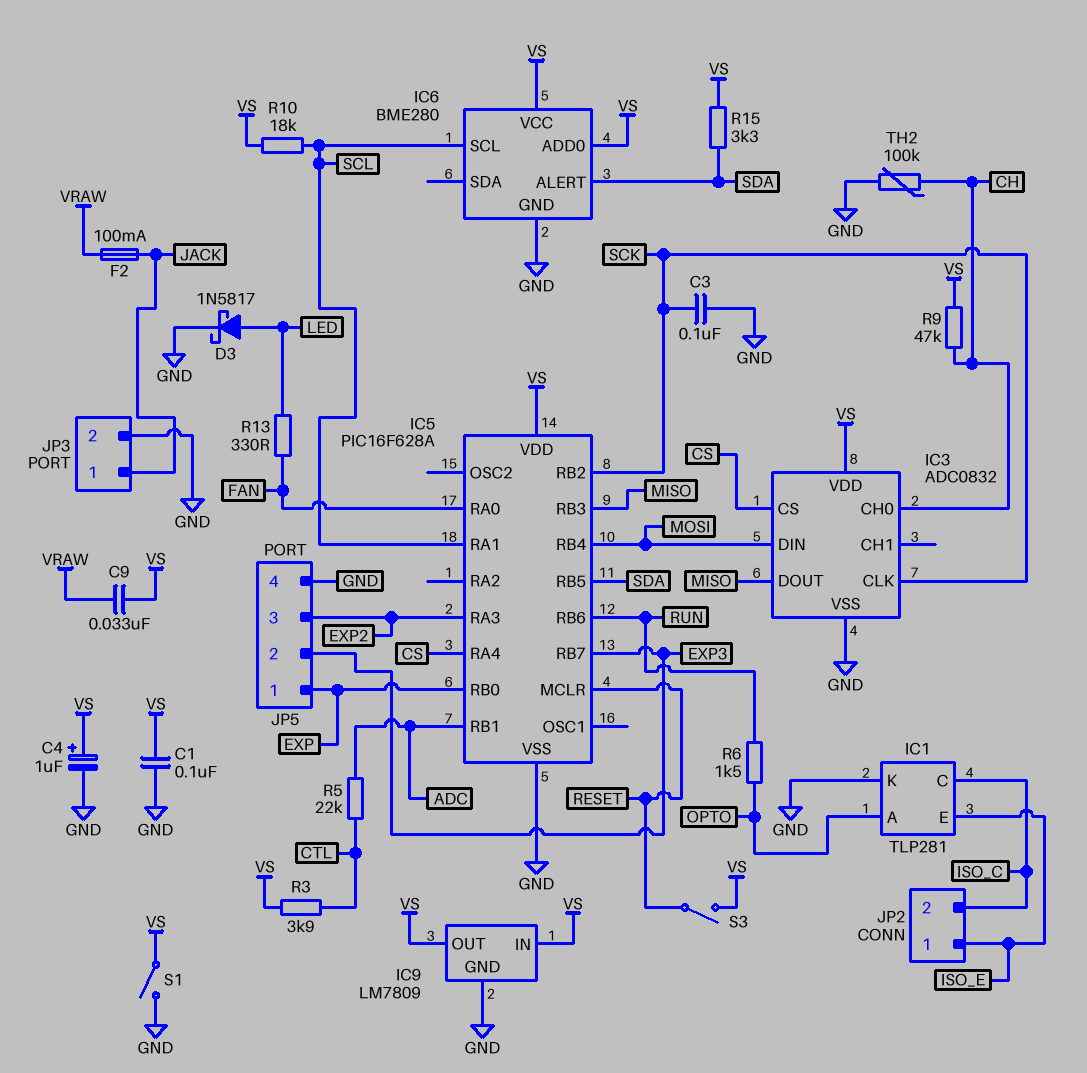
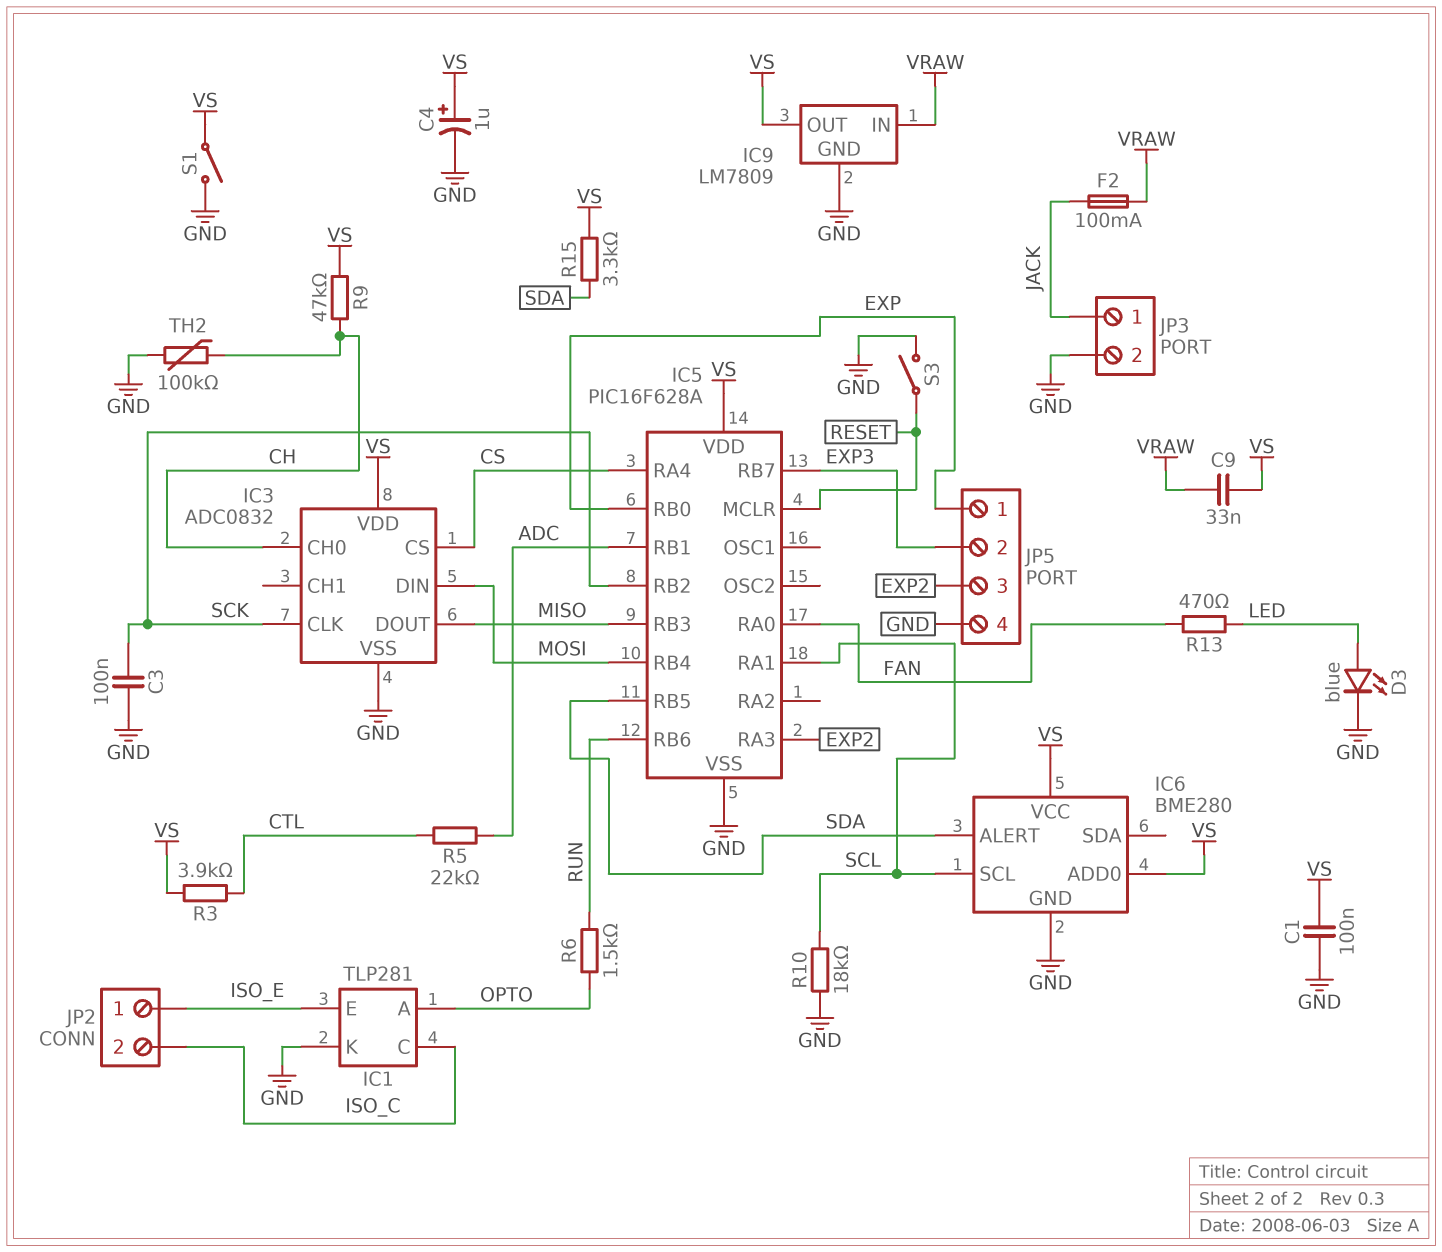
D3: schottky 1N5817 (A LED, K GND) -> LED blue (A LED, K GND)
IC9 pin IN: VS -> VRAW
R10: 18k (SCL, VS) -> 18k (GND, SCL)
R13: 330 (FAN, LED) -> 470 (FAN, LED)
S3: switch (RESET, VS) -> switch (GND, RESET)

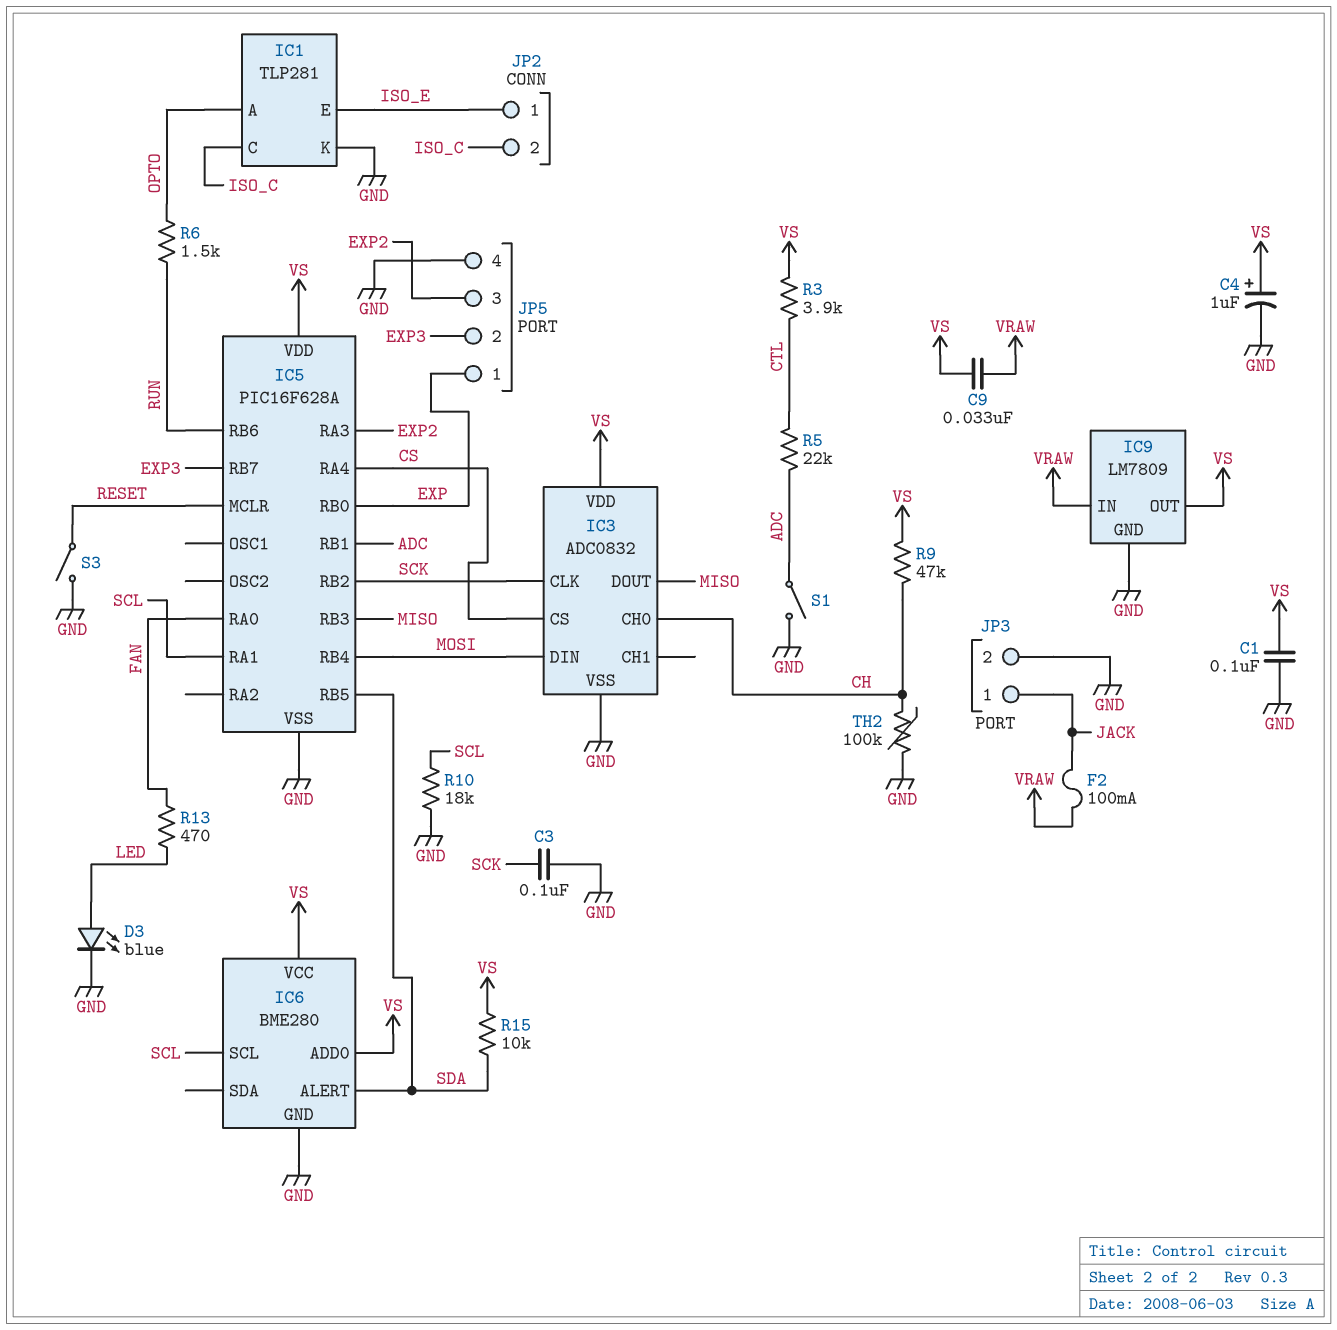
R15: 3.3k (SDA, VS) -> 10k (SDA, VS)
S1: switch (GND, VS) -> switch (ADC, GND)

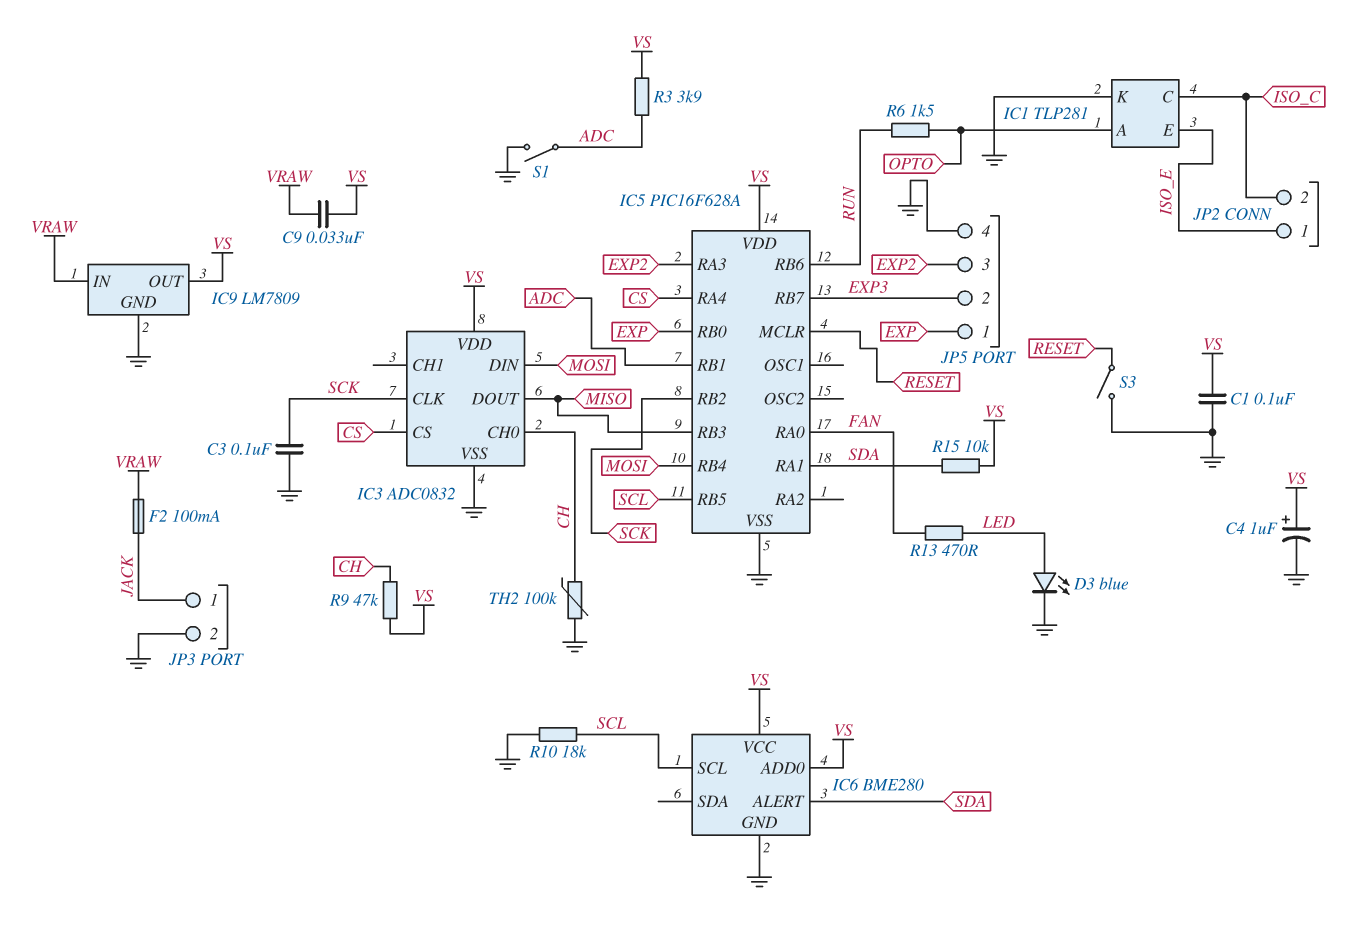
IC5 pin RA1: SCL -> SDA
IC5 pin RB5: SDA -> SCL
R3: 3.9k (CTL, VS) -> 3.9k (ADC, VS)
R5: 22k (ADC, CTL) -> none

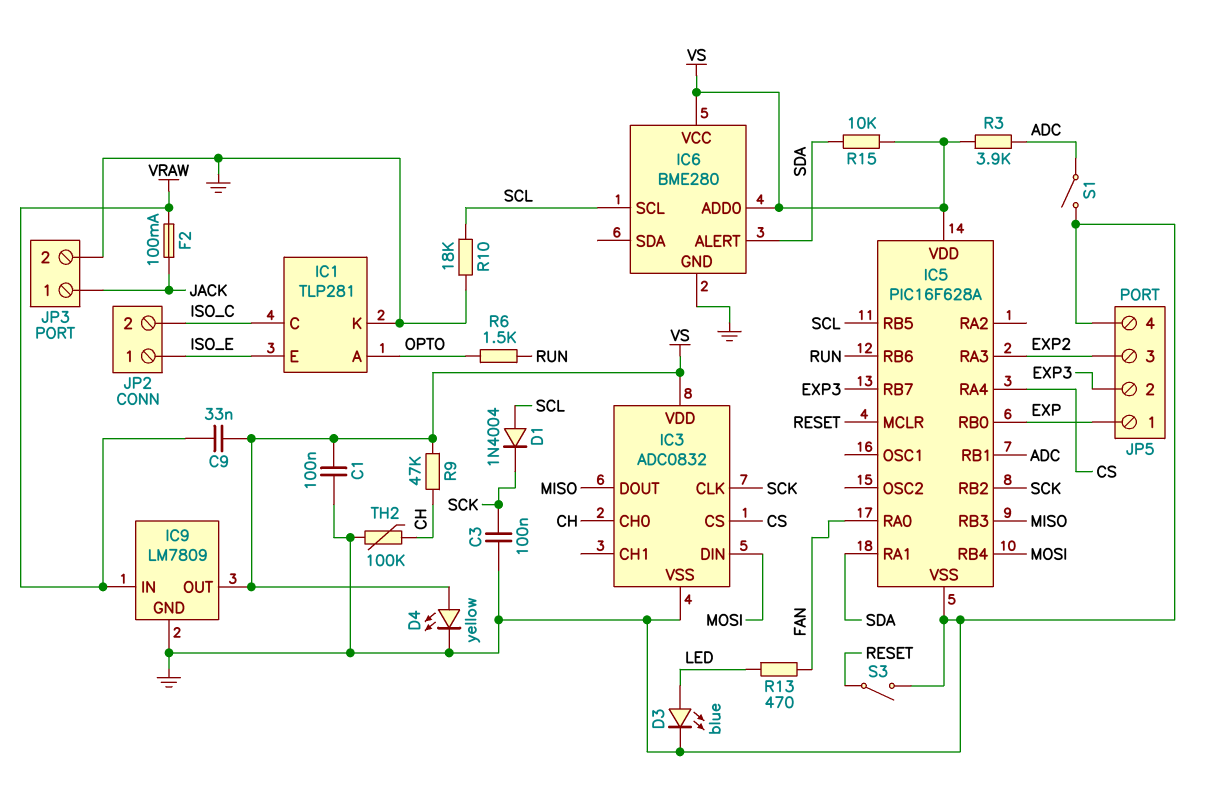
C4: 1uF (plus VS, minus GND) -> none
D1: none -> diode 1N4004 (A SCL, K SCK)
D4: none -> LED yellow (A VS, K GND)

